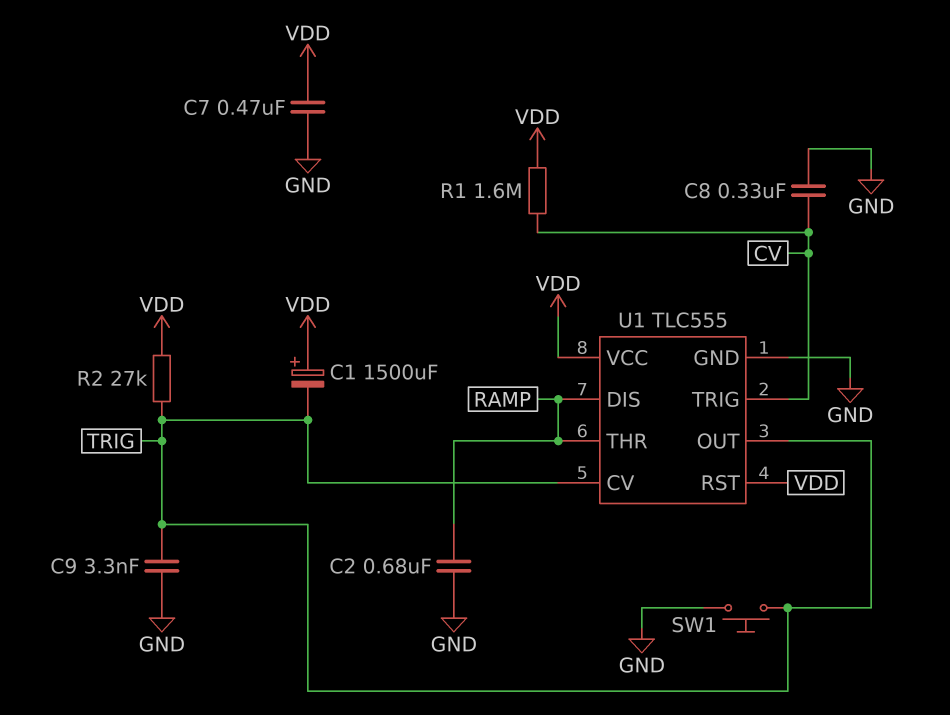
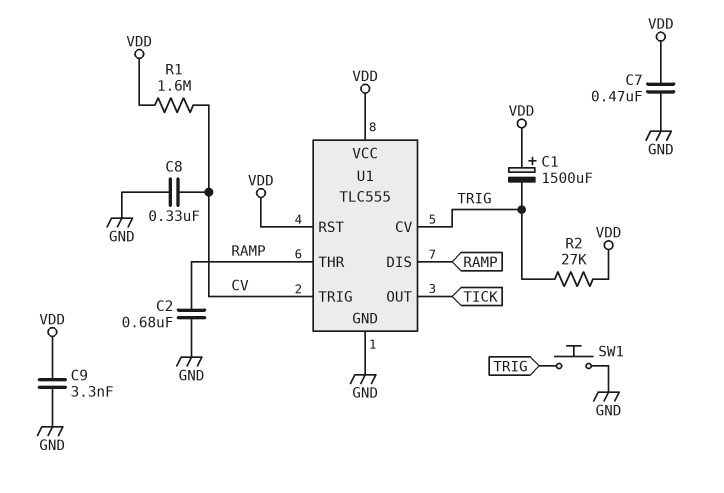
C9: 3.3nF (GND, TRIG) -> 3.3nF (GND, VDD)
U1 pin OUT: TRIG -> TICK

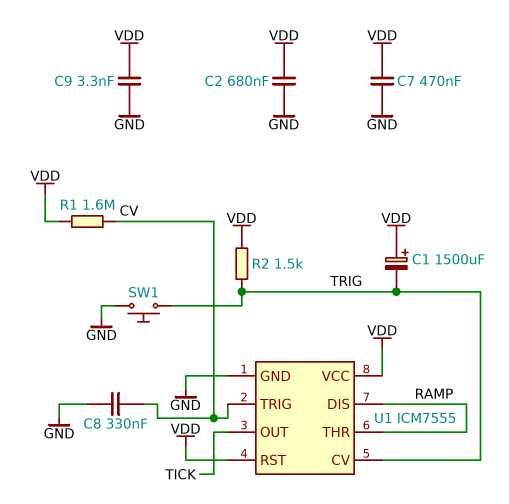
C2: 680nF (GND, RAMP) -> 680nF (GND, VDD)
R2: 27k (TRIG, VDD) -> 1.5k (TRIG, VDD)
U1: TLC555 -> ICM7555

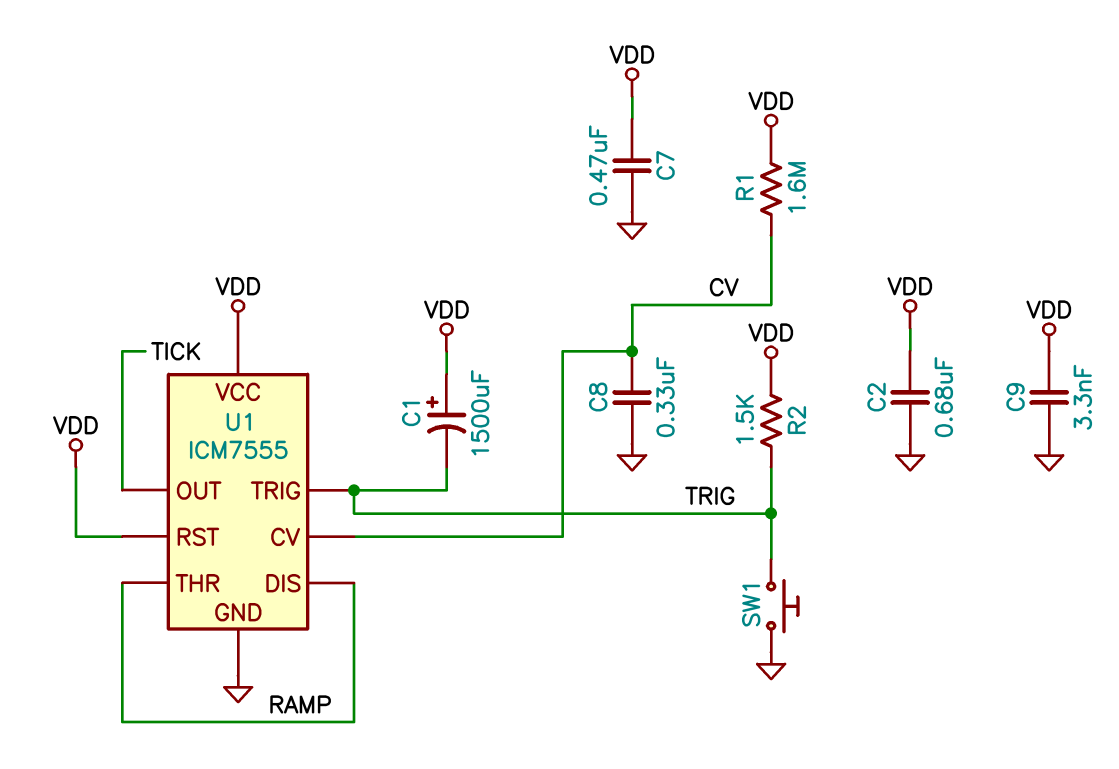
U1 pin CV: TRIG -> CV
U1 pin TRIG: CV -> TRIG

